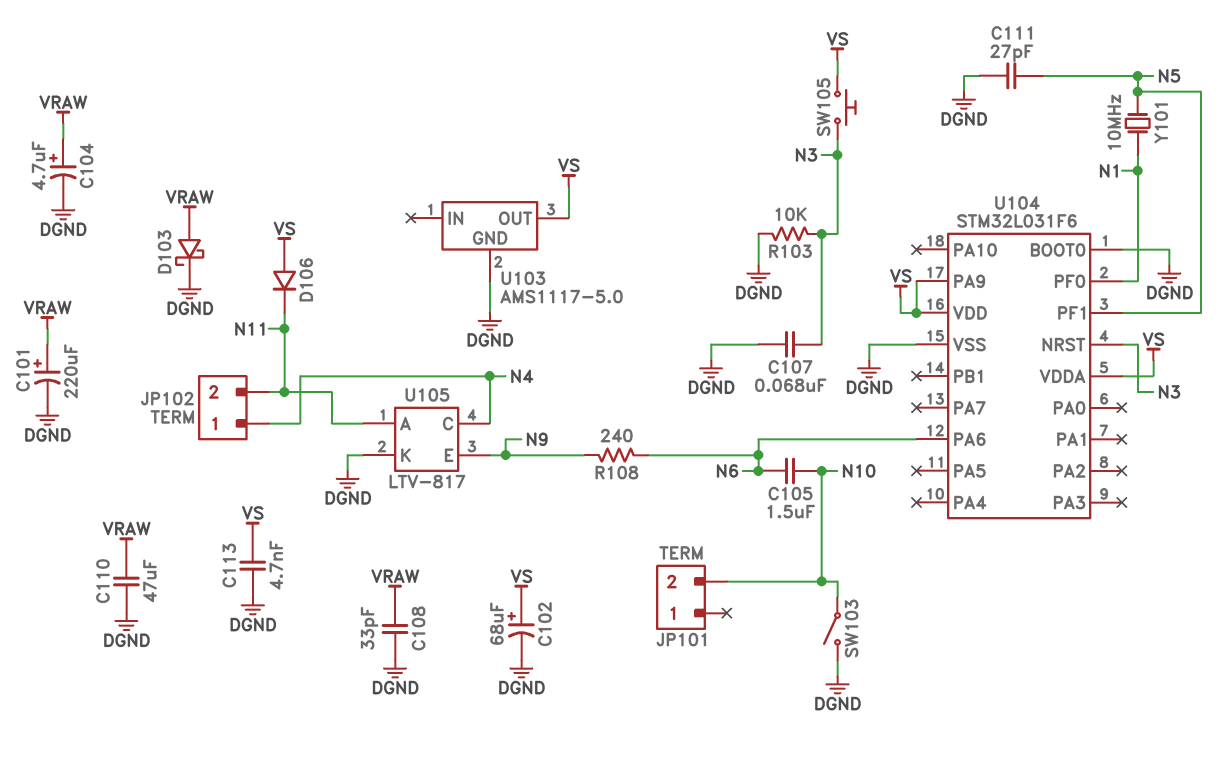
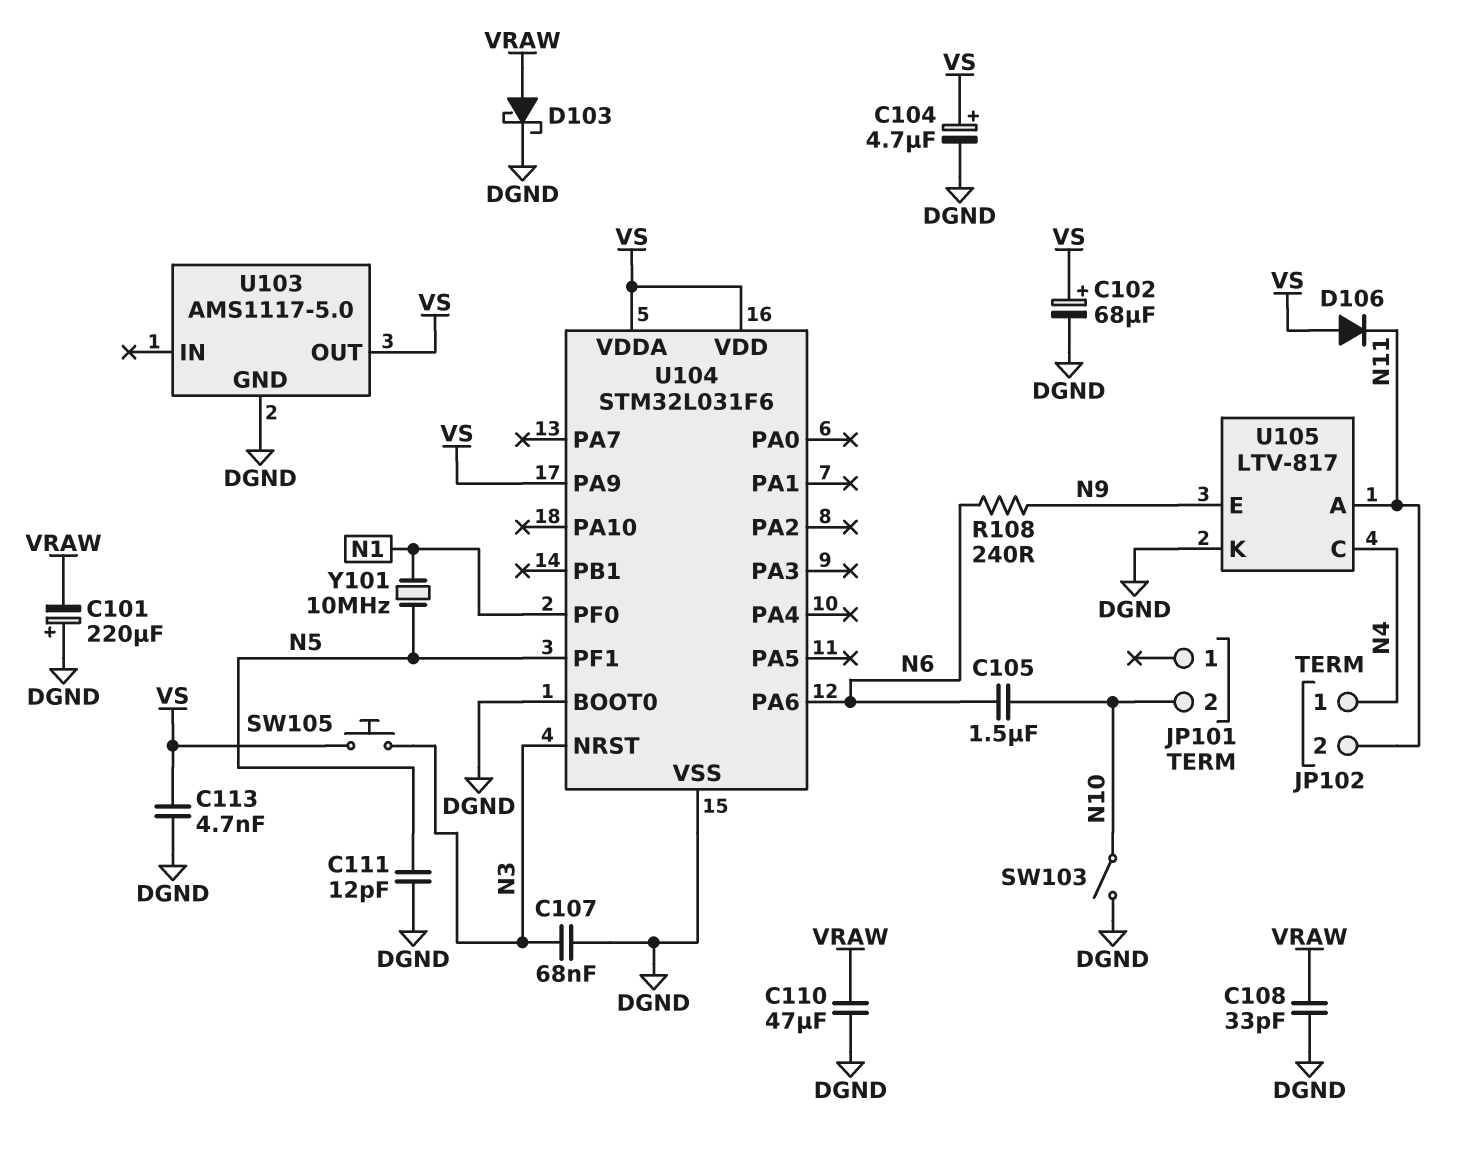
C101: 220uF (plus VRAW, minus DGND) -> 220uF (plus DGND, minus VRAW)
C104: 4.7uF (plus VRAW, minus DGND) -> 4.7uF (plus VS, minus DGND)
C111: 27pF (DGND, N5) -> 12pF (DGND, N5)
R103: 10k (DGND, N3) -> none

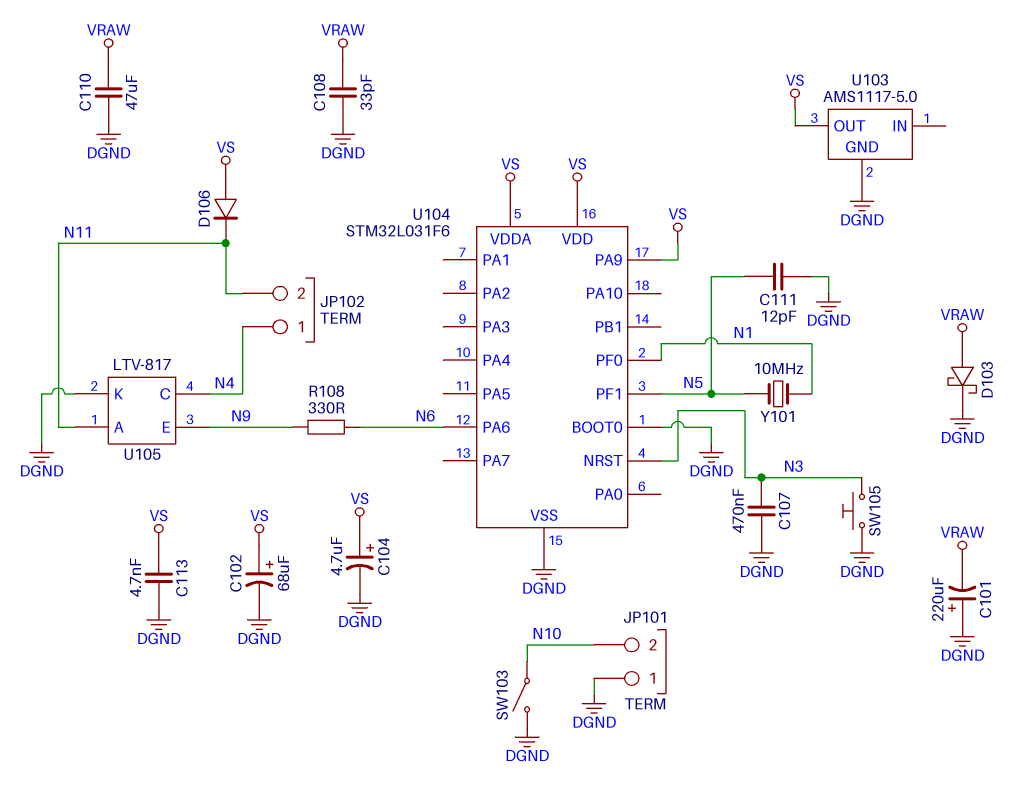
C105: 1.5uF (N6, N10) -> none
C107: 68nF (DGND, N3) -> 470nF (DGND, N3)
JP101 pin 1: none -> DGND
R108: 240 (N6, N9) -> 330 (N6, N9)
SW105: button (N3, VS) -> button (DGND, N3)

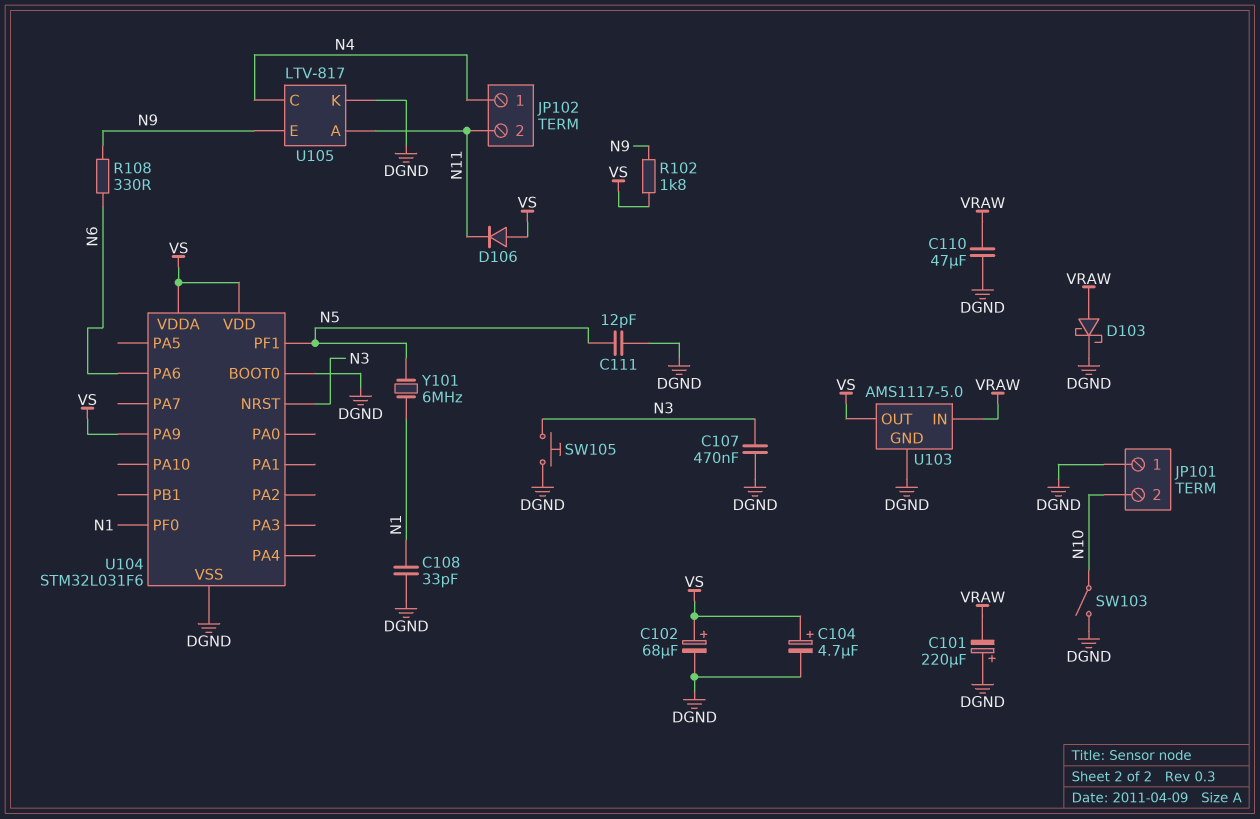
C108: 33pF (DGND, VRAW) -> 33pF (DGND, N1)
C113: 4.7nF (DGND, VS) -> none
R102: none -> 1.8k (N9, VS)
U103 pin IN: none -> VRAW
Y101: 10MHz (N1, N5) -> 6MHz (N1, N5)

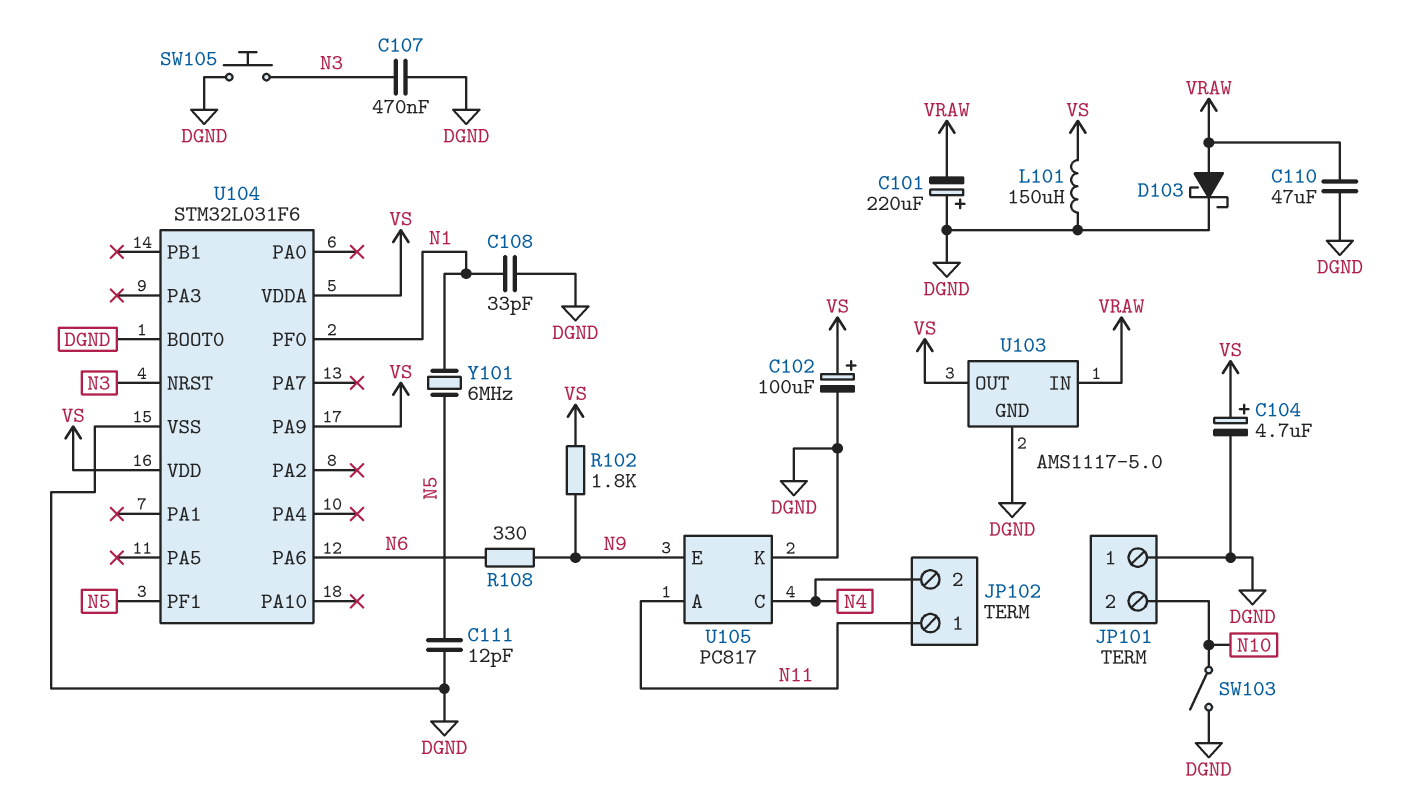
C102: 68uF (plus VS, minus DGND) -> 100uF (plus VS, minus DGND)
D106: diode (A VS, K N11) -> none
JP102 pin 1: N4 -> N11
JP102 pin 2: N11 -> N4
L101: none -> 150uH (DGND, VS)
U105: LTV-817 -> PC817

